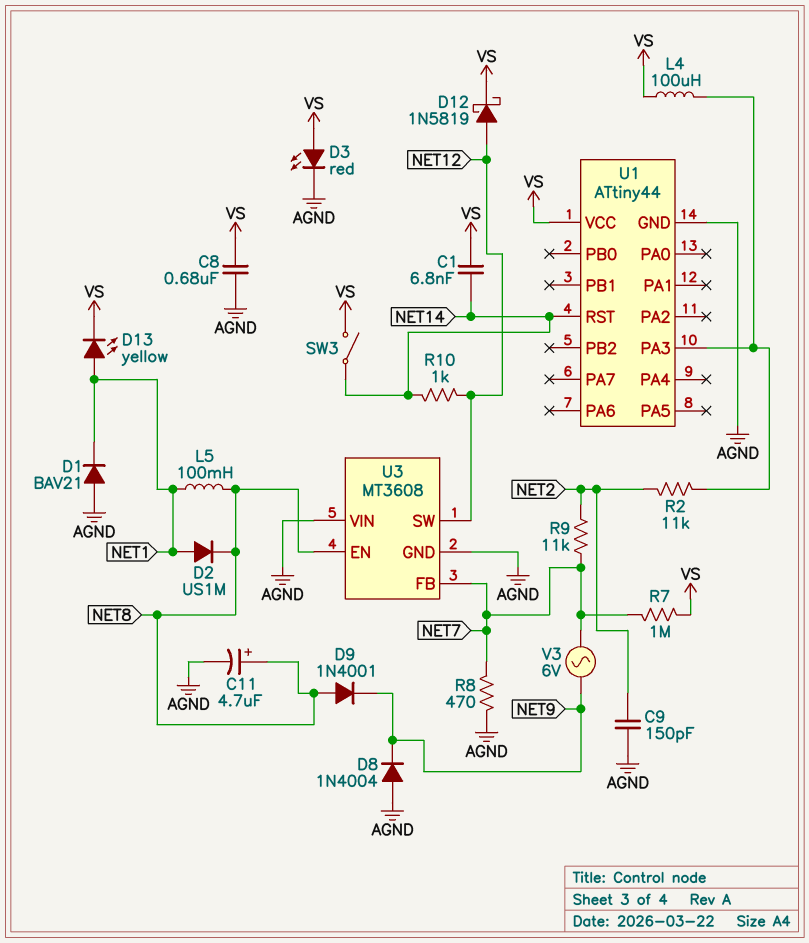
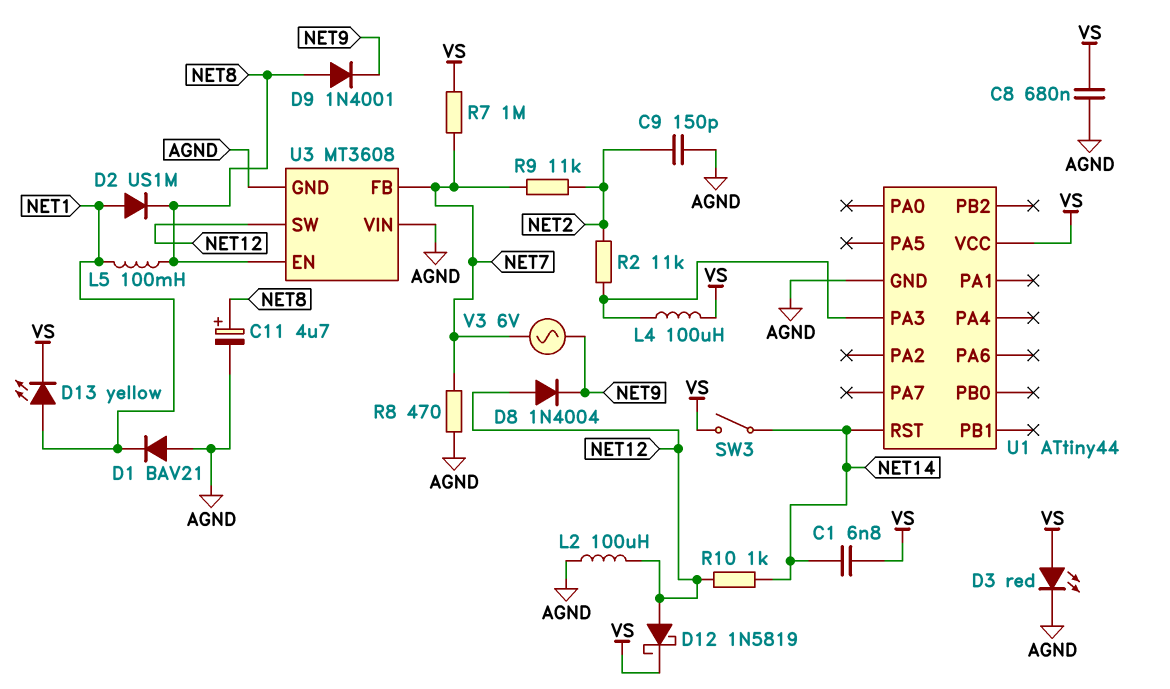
D8: diode 1N4004 (A AGND, K NET9) -> diode 1N4004 (A NET12, K NET9)
L2: none -> 100uH (AGND, NET12)

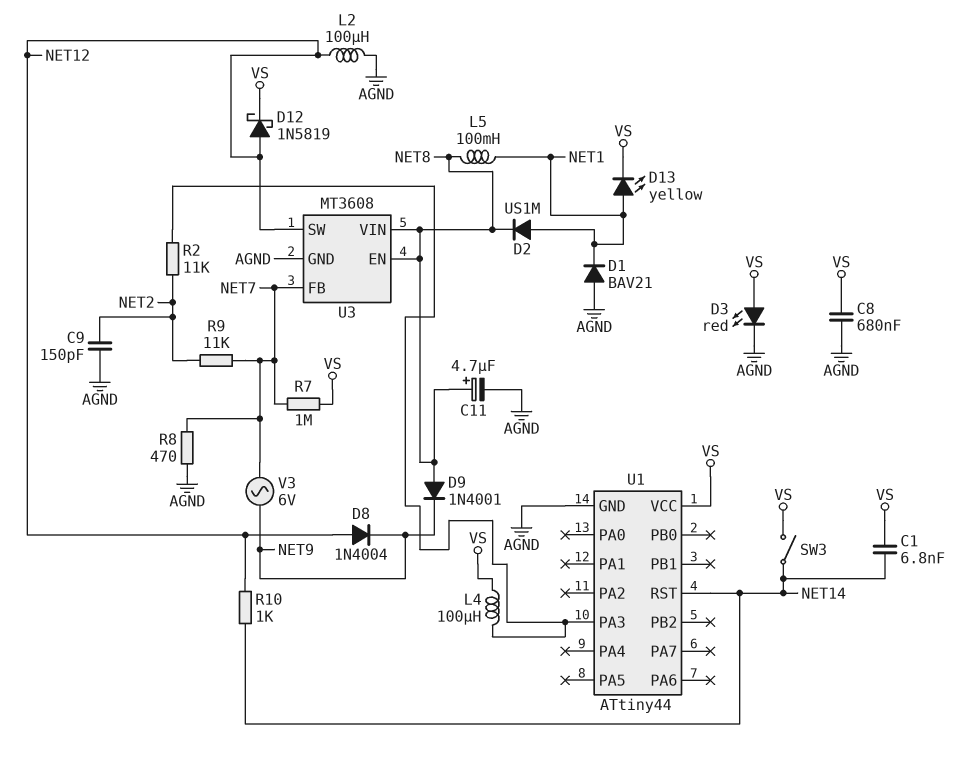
U3 pin VIN: AGND -> NET8

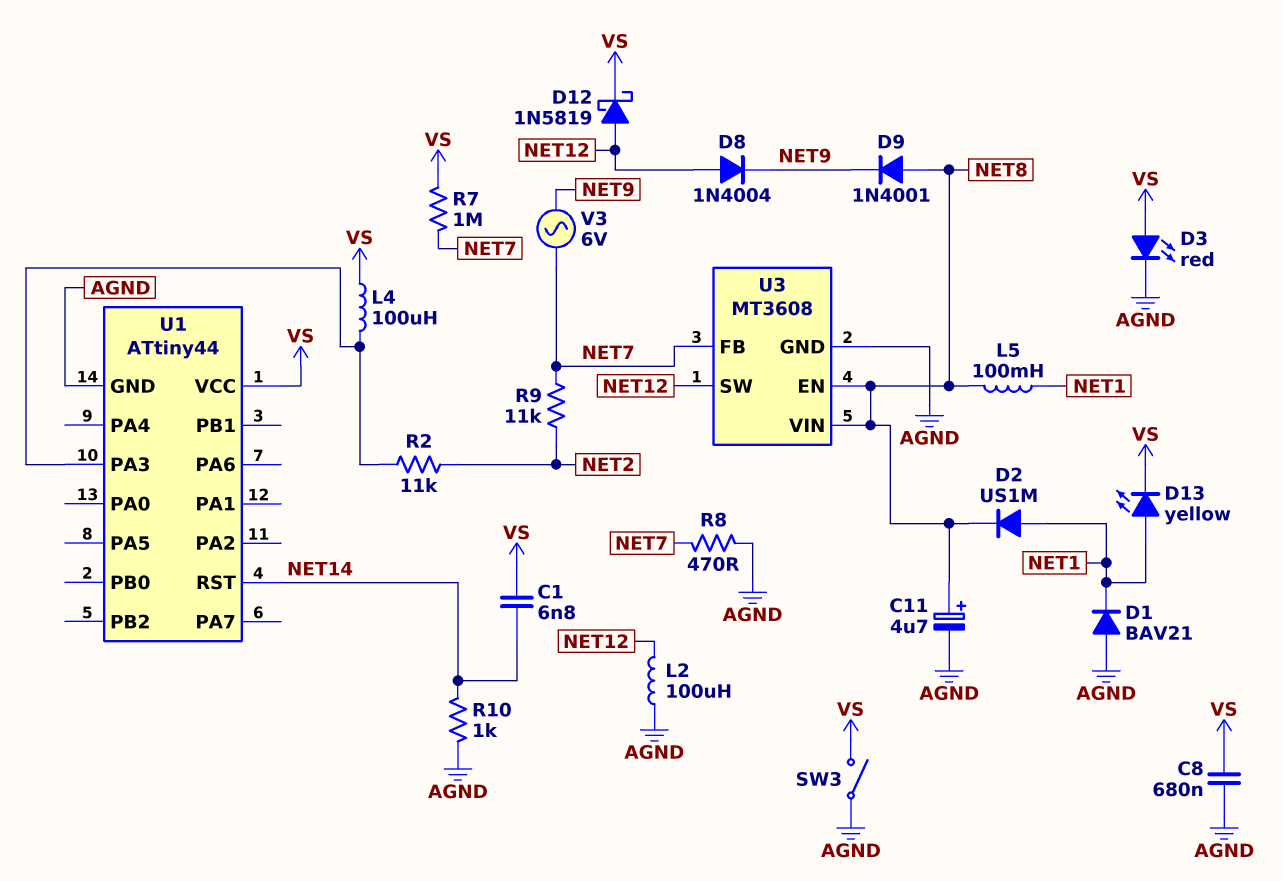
C9: 150pF (AGND, NET2) -> none
R10: 1k (NET12, NET14) -> 1k (AGND, NET14)
SW3: switch (NET14, VS) -> switch (AGND, VS)

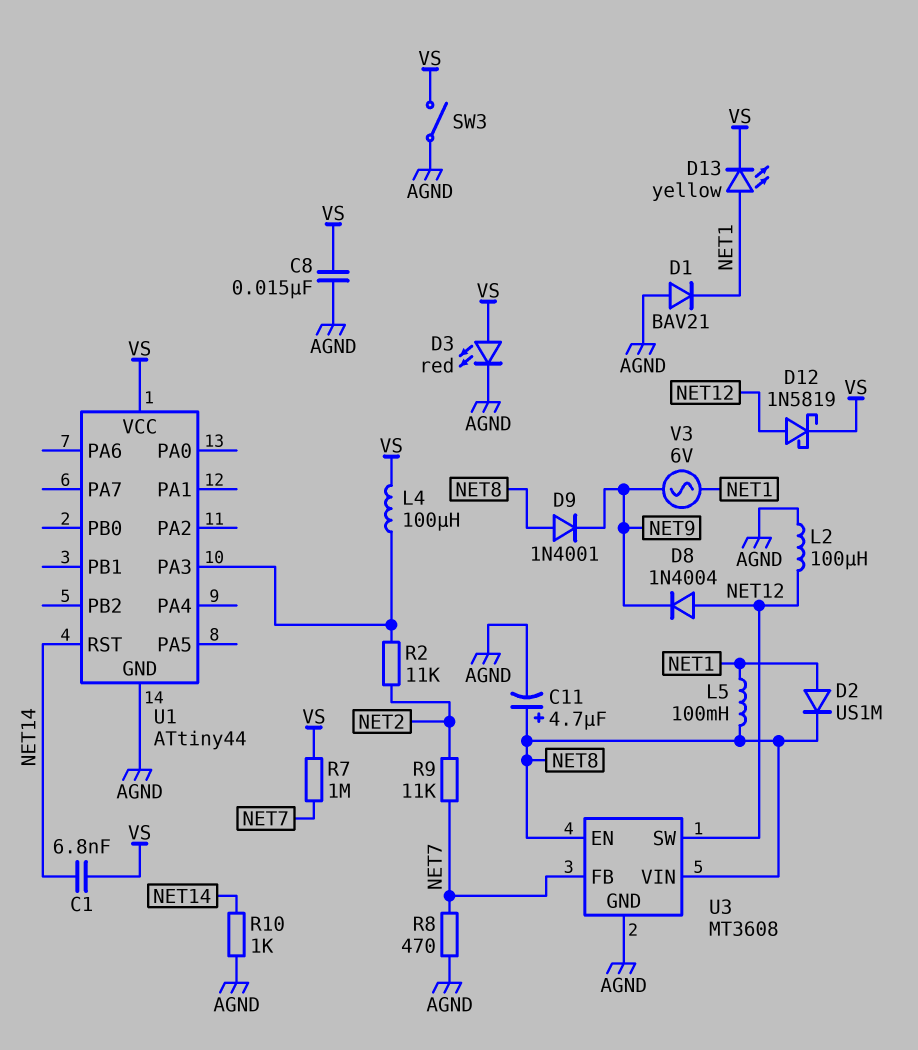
C8: 680nF (AGND, VS) -> 15nF (AGND, VS)
V3: AC 6V (NET7, NET9) -> AC 6V (NET1, NET9)

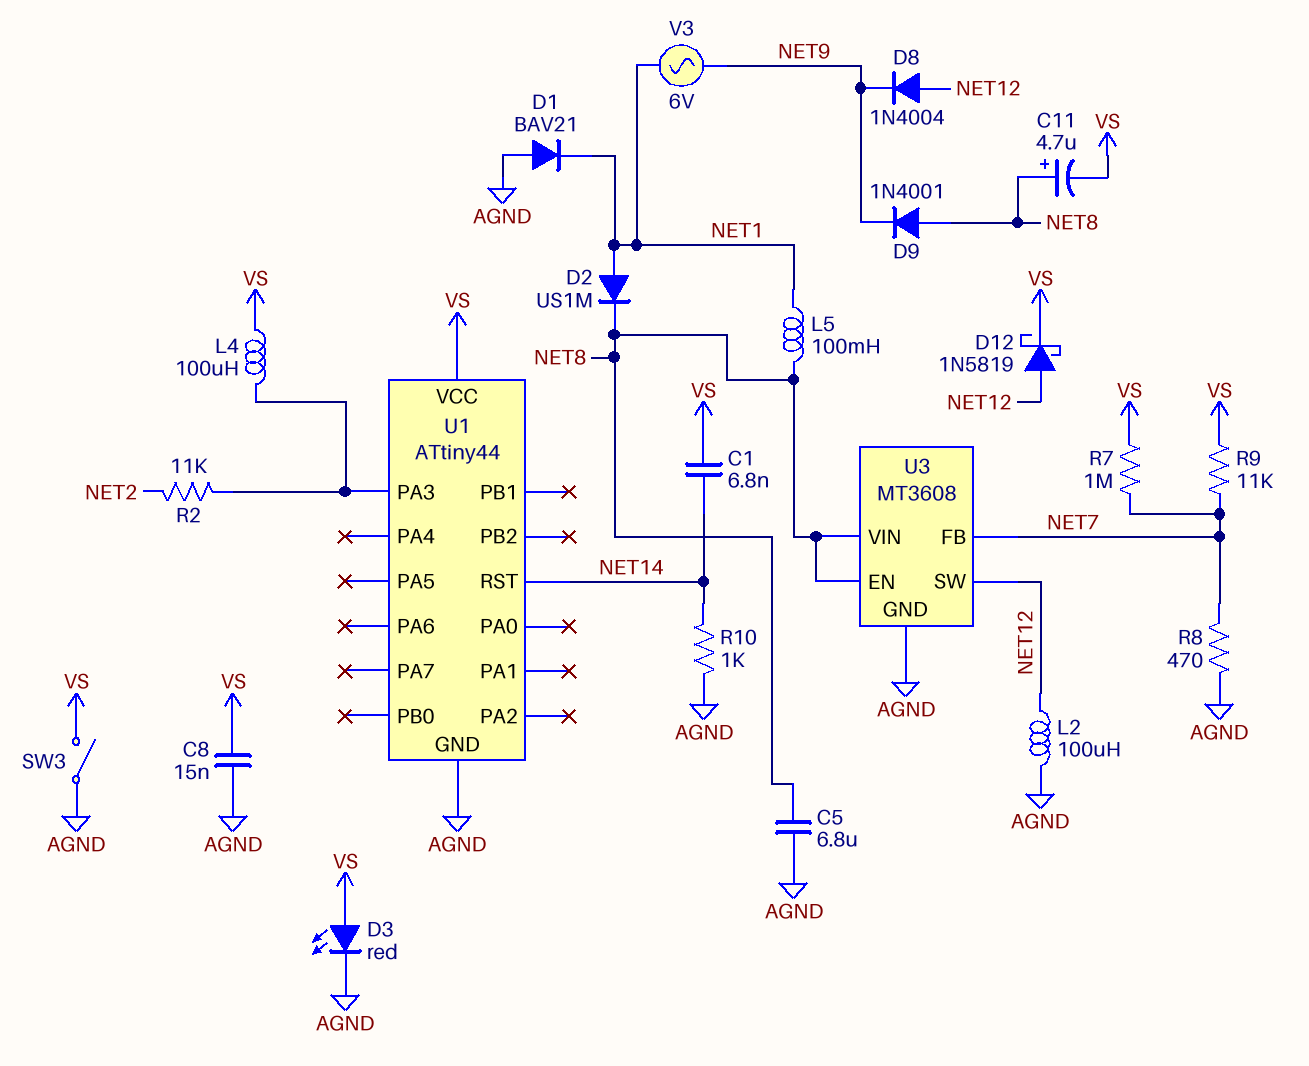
C5: none -> 6.8uF (AGND, NET8)
C11: 4.7uF (plus NET8, minus AGND) -> 4.7uF (plus NET8, minus VS)
D13: LED yellow (A NET1, K VS) -> none
R9: 11k (NET2, NET7) -> 11k (NET7, VS)

